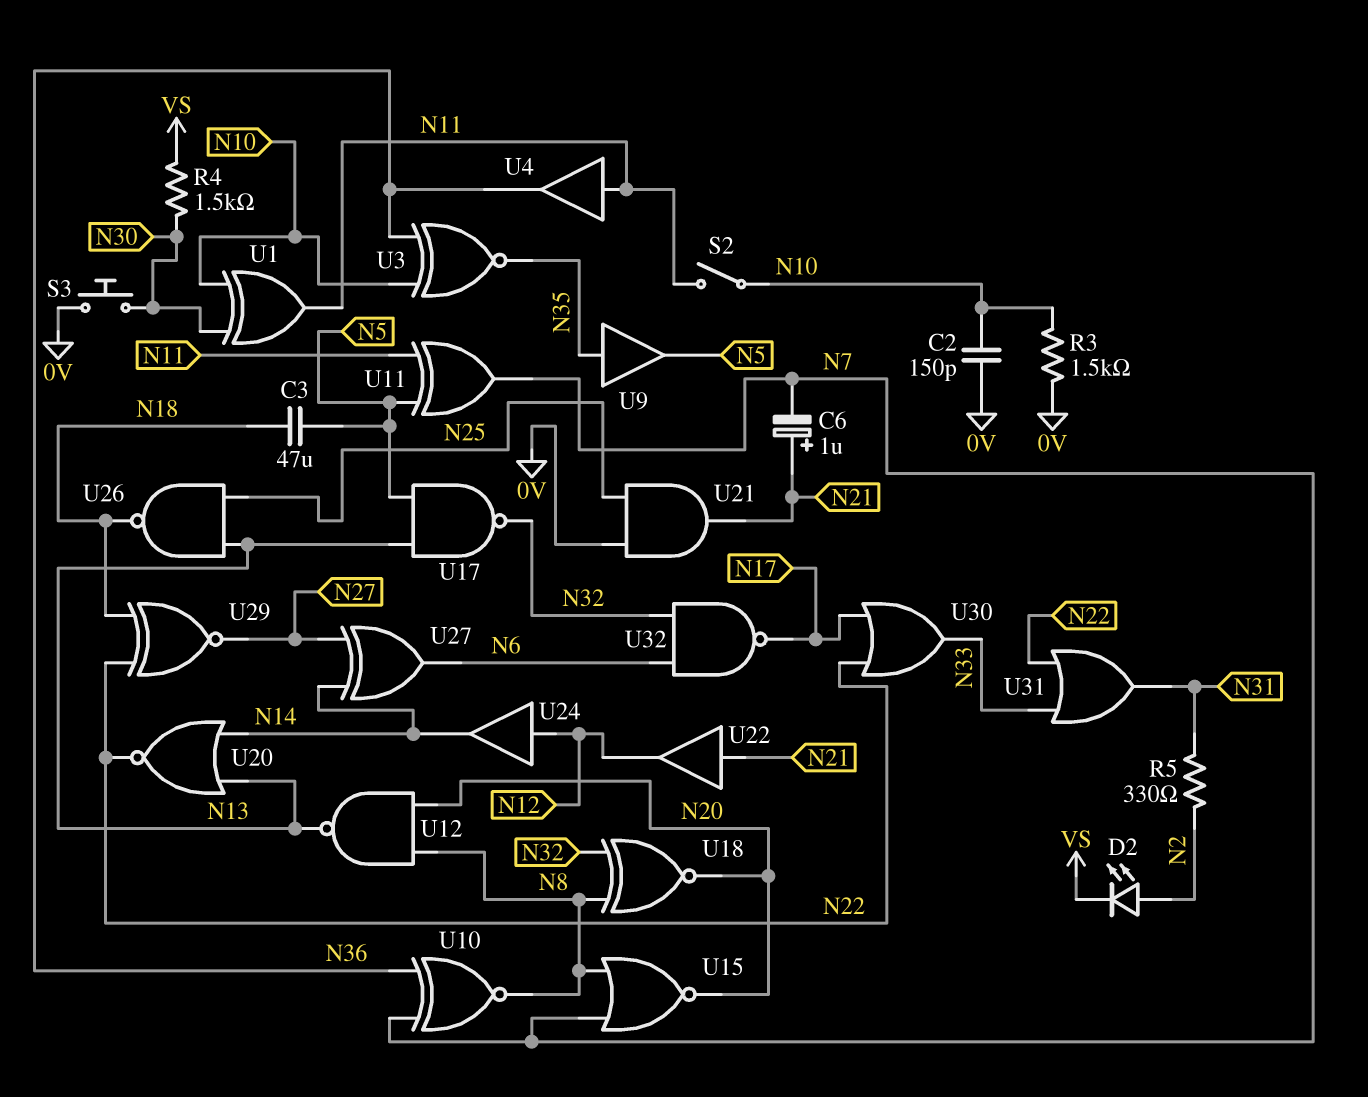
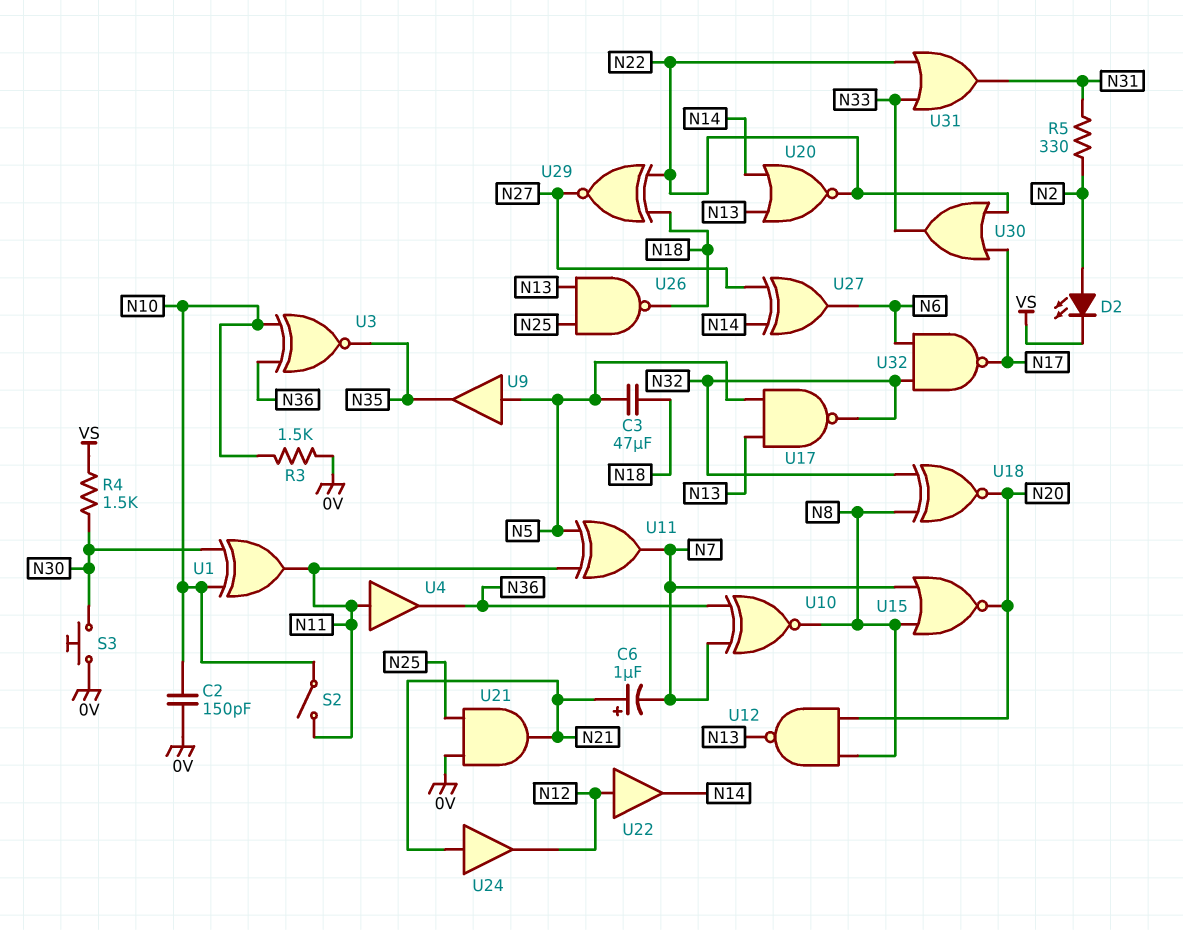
U9: buffer (in N35, out N5) -> buffer (in N5, out N35)
U22: buffer (in N21, out N12) -> buffer (in N12, out N14)
U24: buffer (in N12, out N14) -> buffer (in N21, out N12)

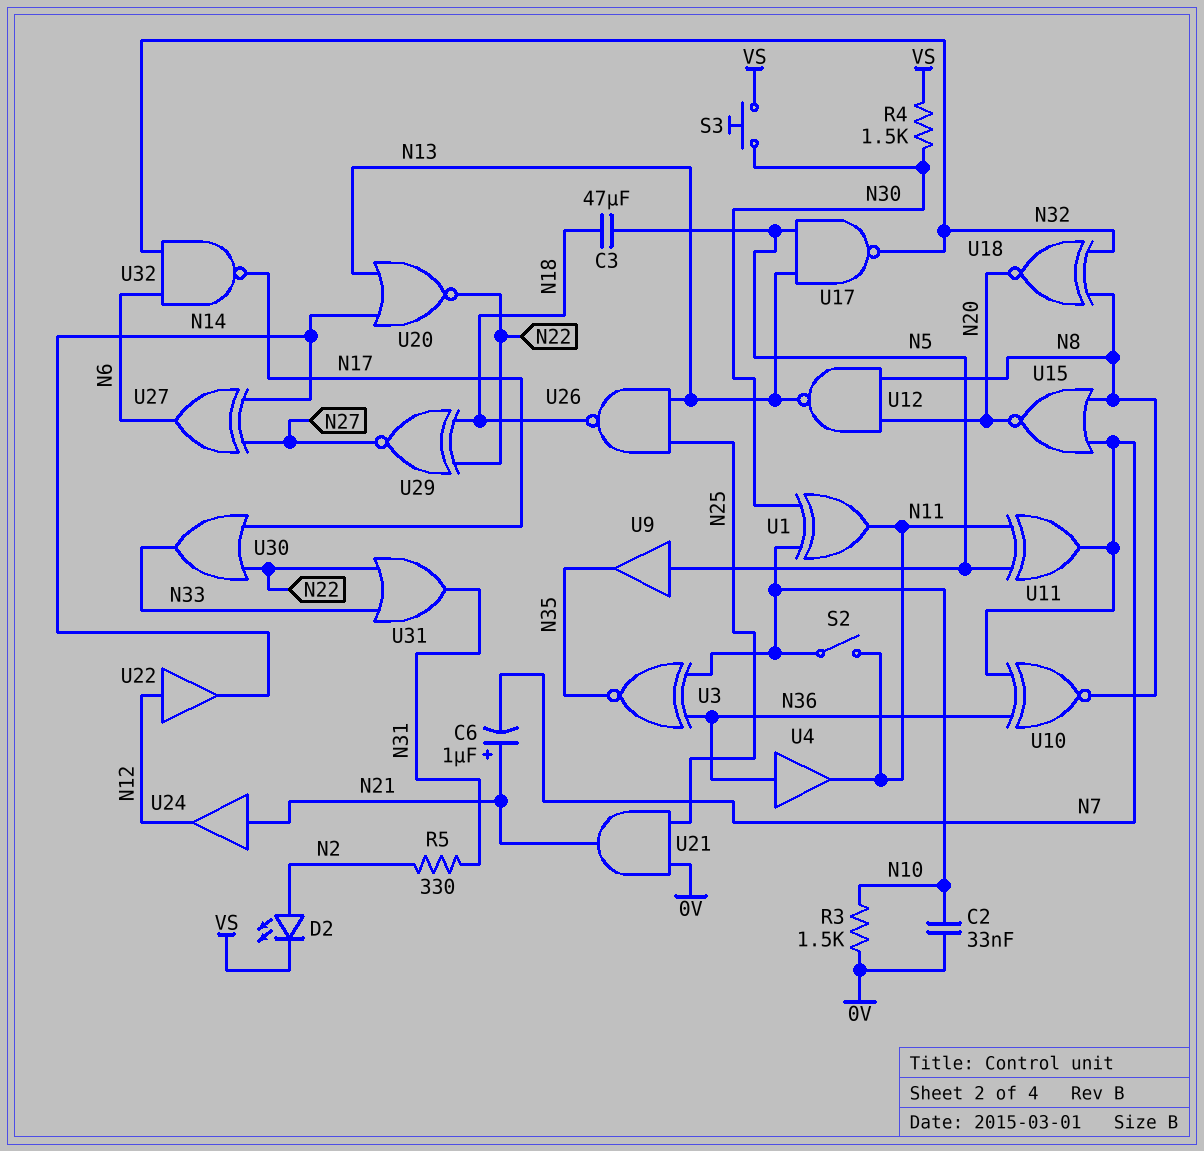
C2: 150pF (0V, N10) -> 33nF (0V, N10)
S3: button (0V, N30) -> button (N30, VS)
U4: buffer (in N11, out N36) -> buffer (in N36, out N11)

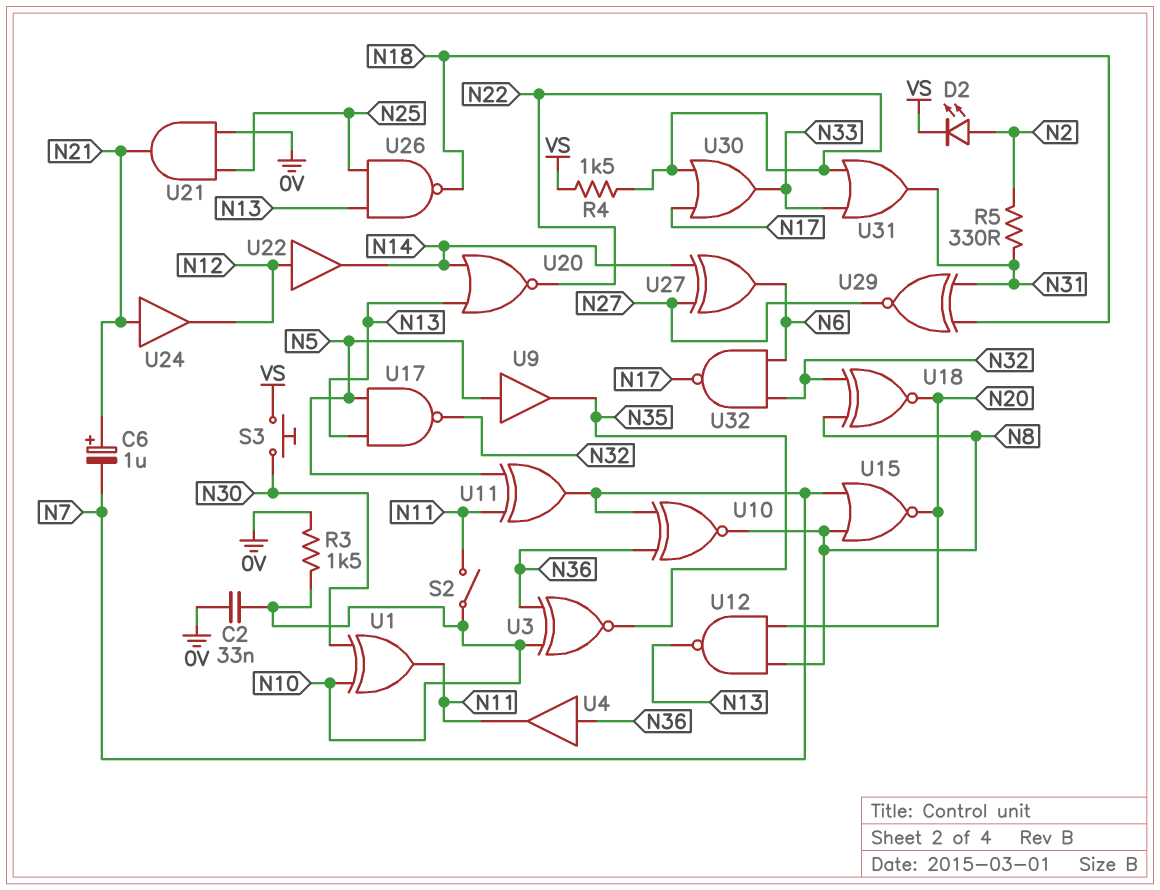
C3: 47uF (N5, N18) -> none
R4: 1.5k (N30, VS) -> 1.5k (N22, VS)
U29: XNOR (in N18, in N22, out N27) -> XNOR (in N18, in N31, out N27)

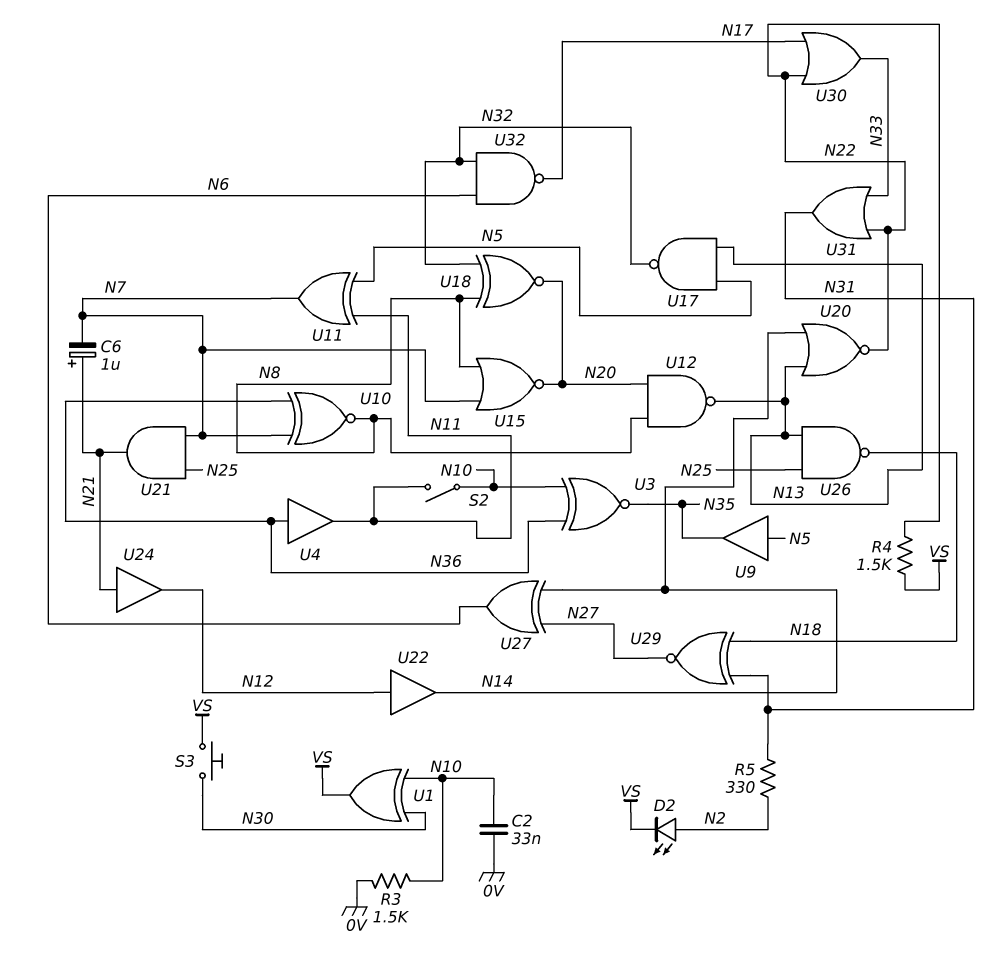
U1: XOR (in N10, in N30, out N11) -> XOR (in N10, in N30, out VS)
U21: AND (in 0V, in N25, out N21) -> AND (in N7, in N25, out N21)

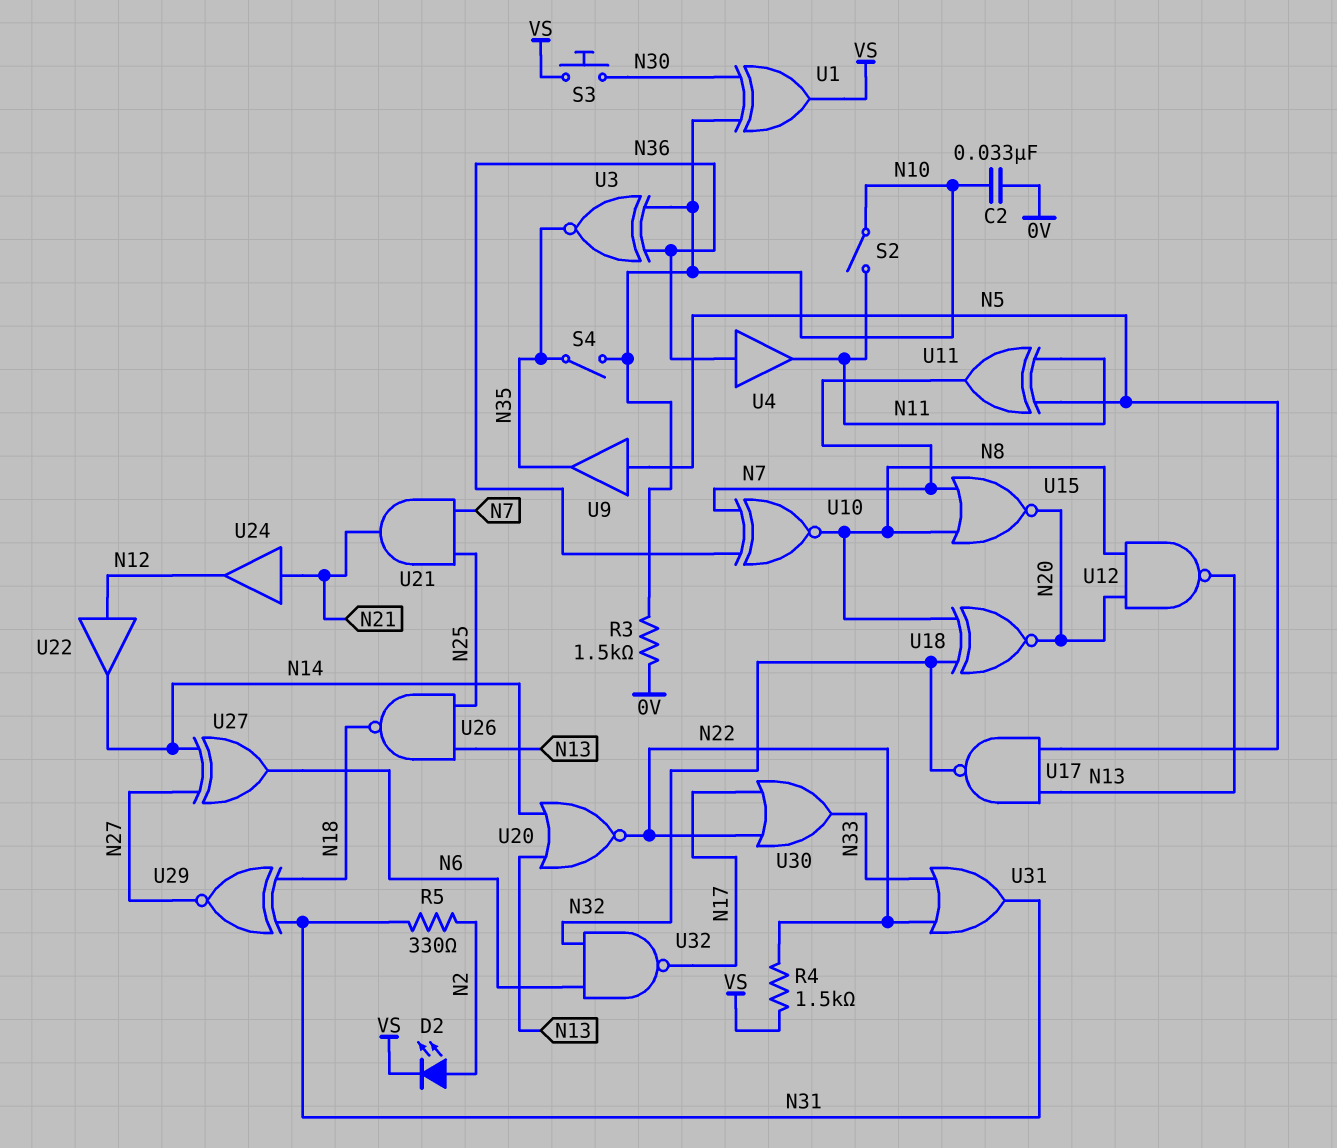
C6: 1uF (plus N21, minus N7) -> none
S4: none -> switch (N10, N35)

